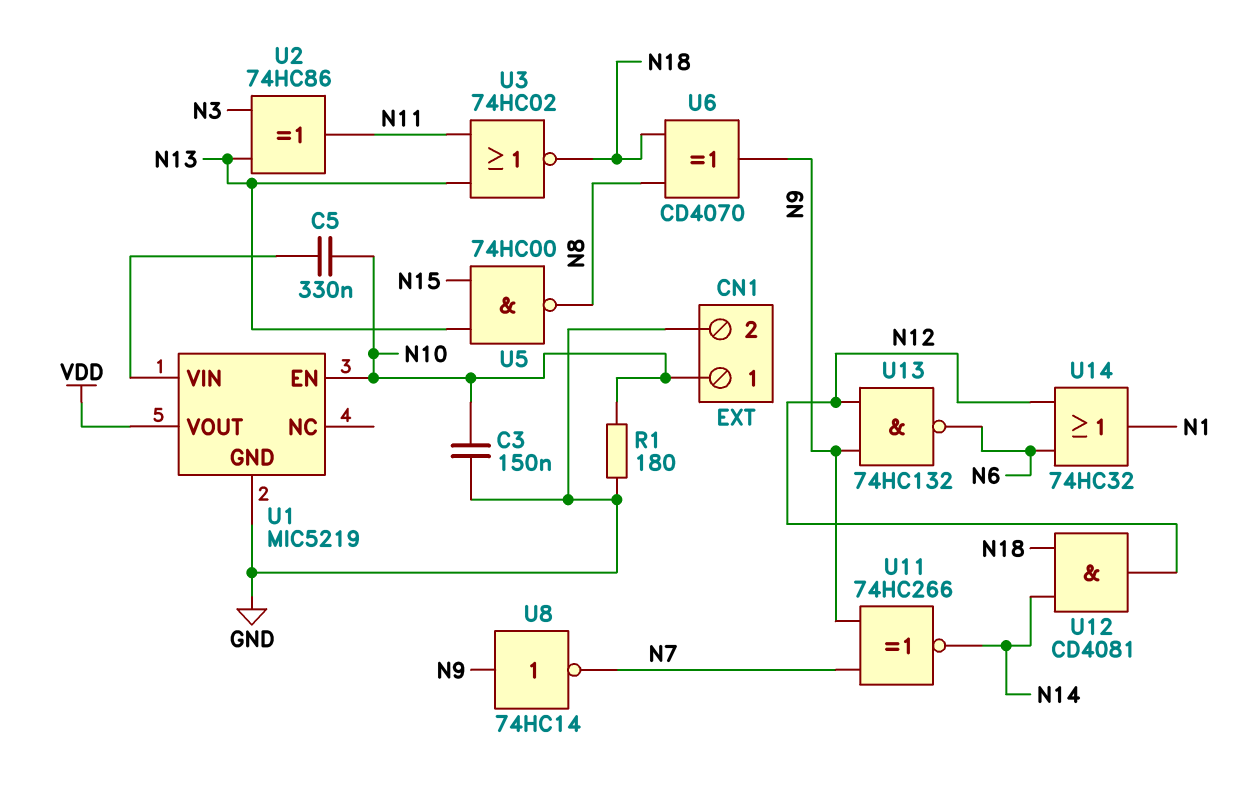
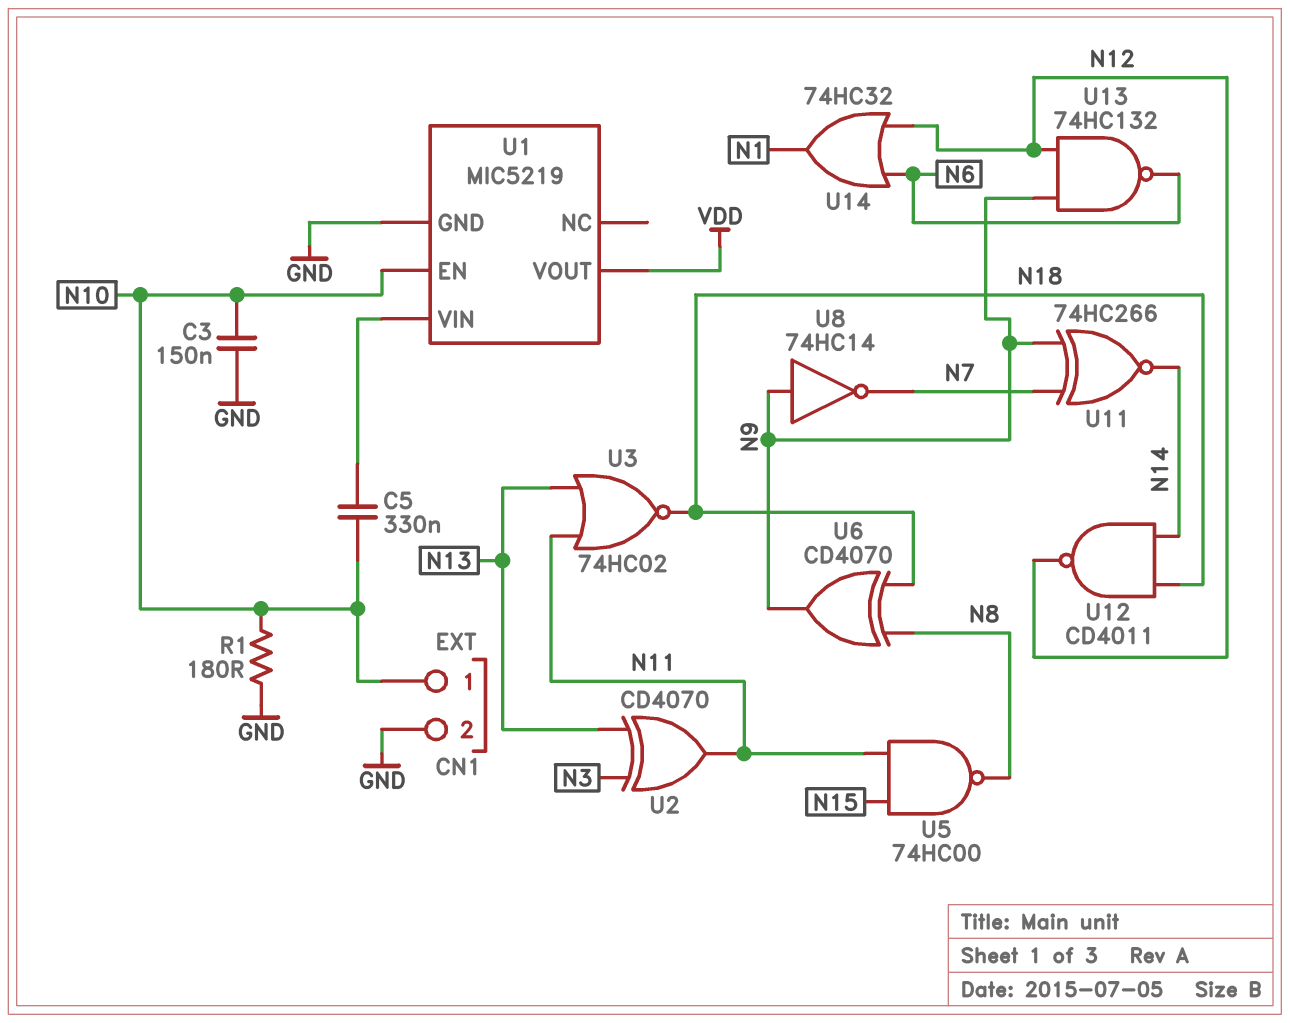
U2: XOR 74HC86 (in N3, in N13, out N11) -> XOR CD4070 (in N3, in N13, out N11)
U5: NAND 74HC00 (in N13, in N15, out N8) -> NAND 74HC00 (in N11, in N15, out N8)
U12: AND CD4081 (in N14, in N18, out N12) -> NAND CD4011 (in N14, in N18, out N12)

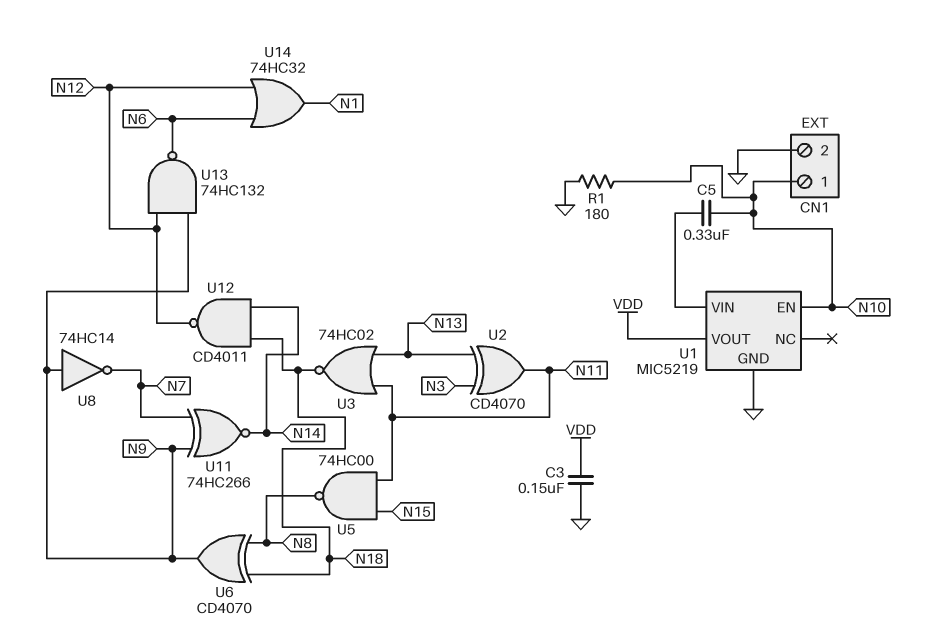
C3: 150nF (GND, N10) -> 150nF (GND, VDD)

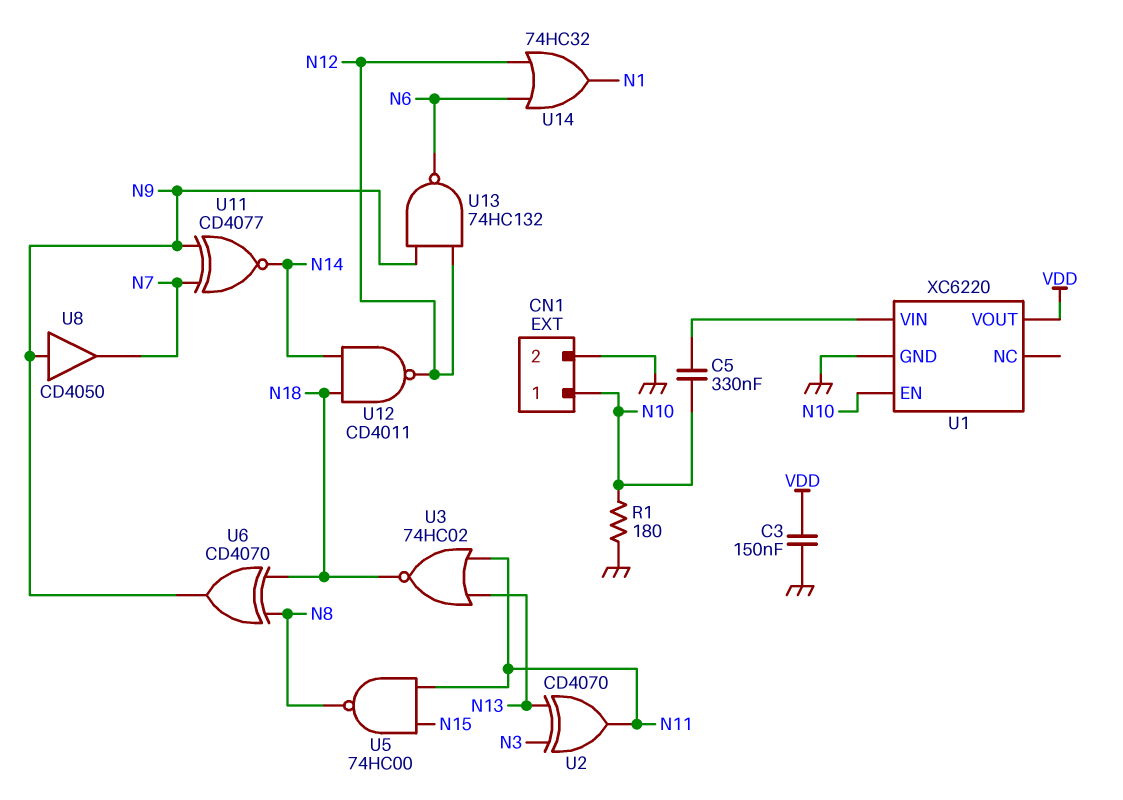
U1: MIC5219 -> XC6220
U8: NOT 74HC14 (in N9, out N7) -> buffer CD4050 (in N9, out N7)
U11: XNOR 74HC266 (in N7, in N9, out N14) -> XNOR CD4077 (in N7, in N9, out N14)

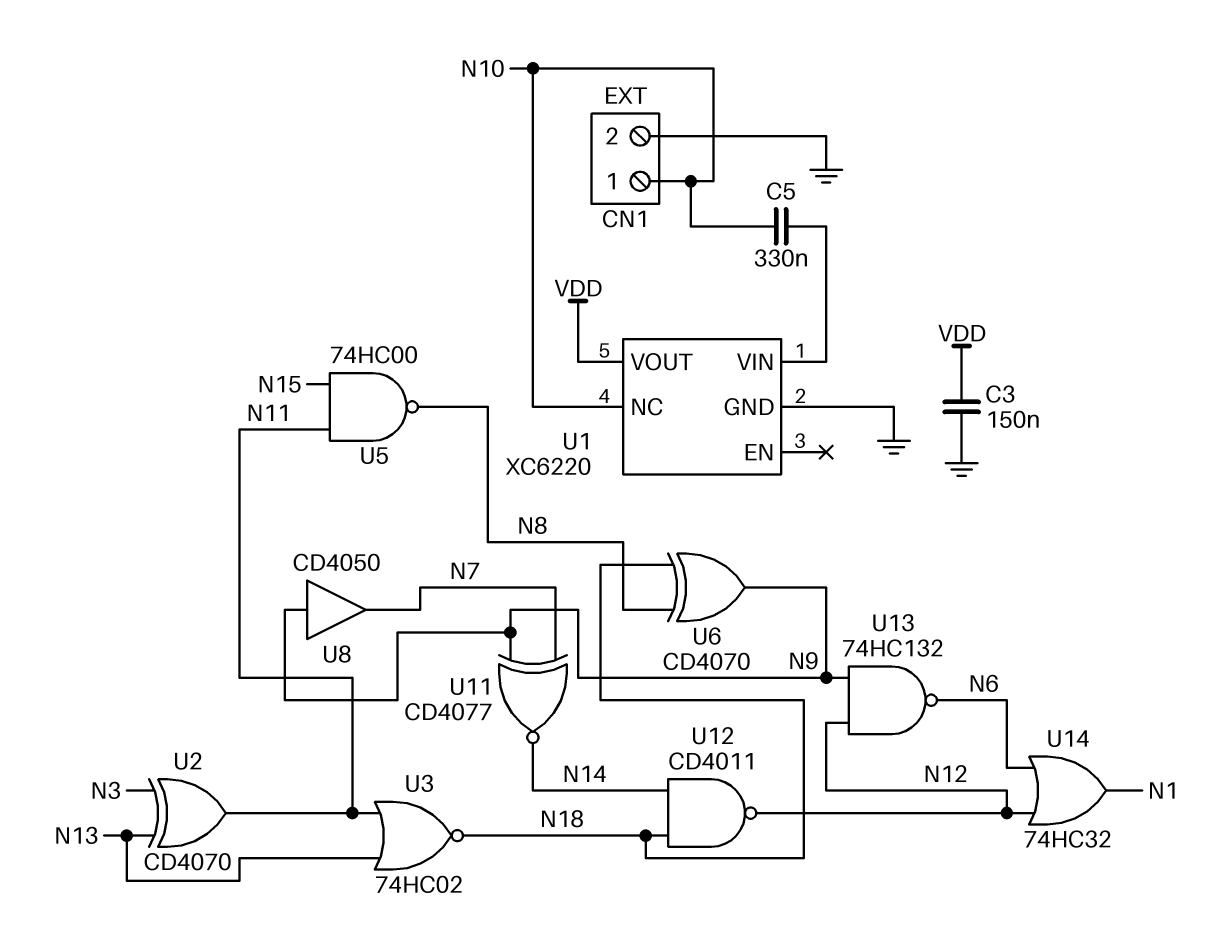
R1: 180 (GND, N10) -> none
U1 pin EN: N10 -> none
U1 pin NC: none -> N10

